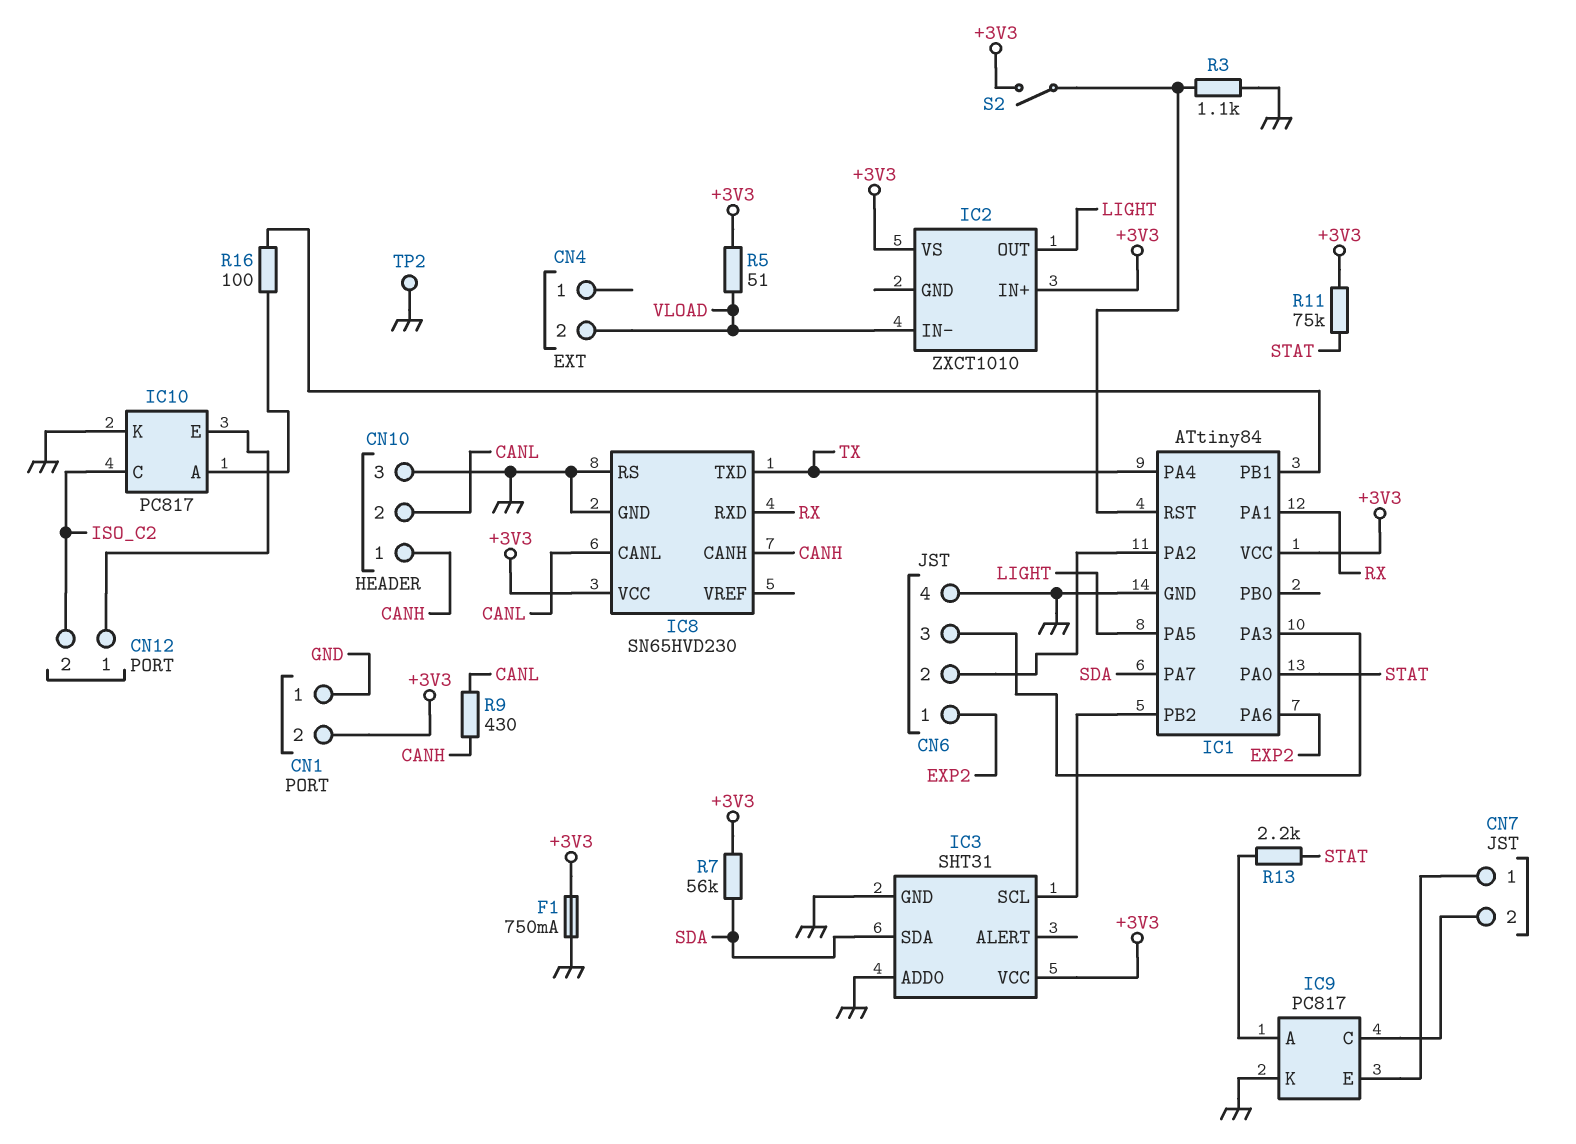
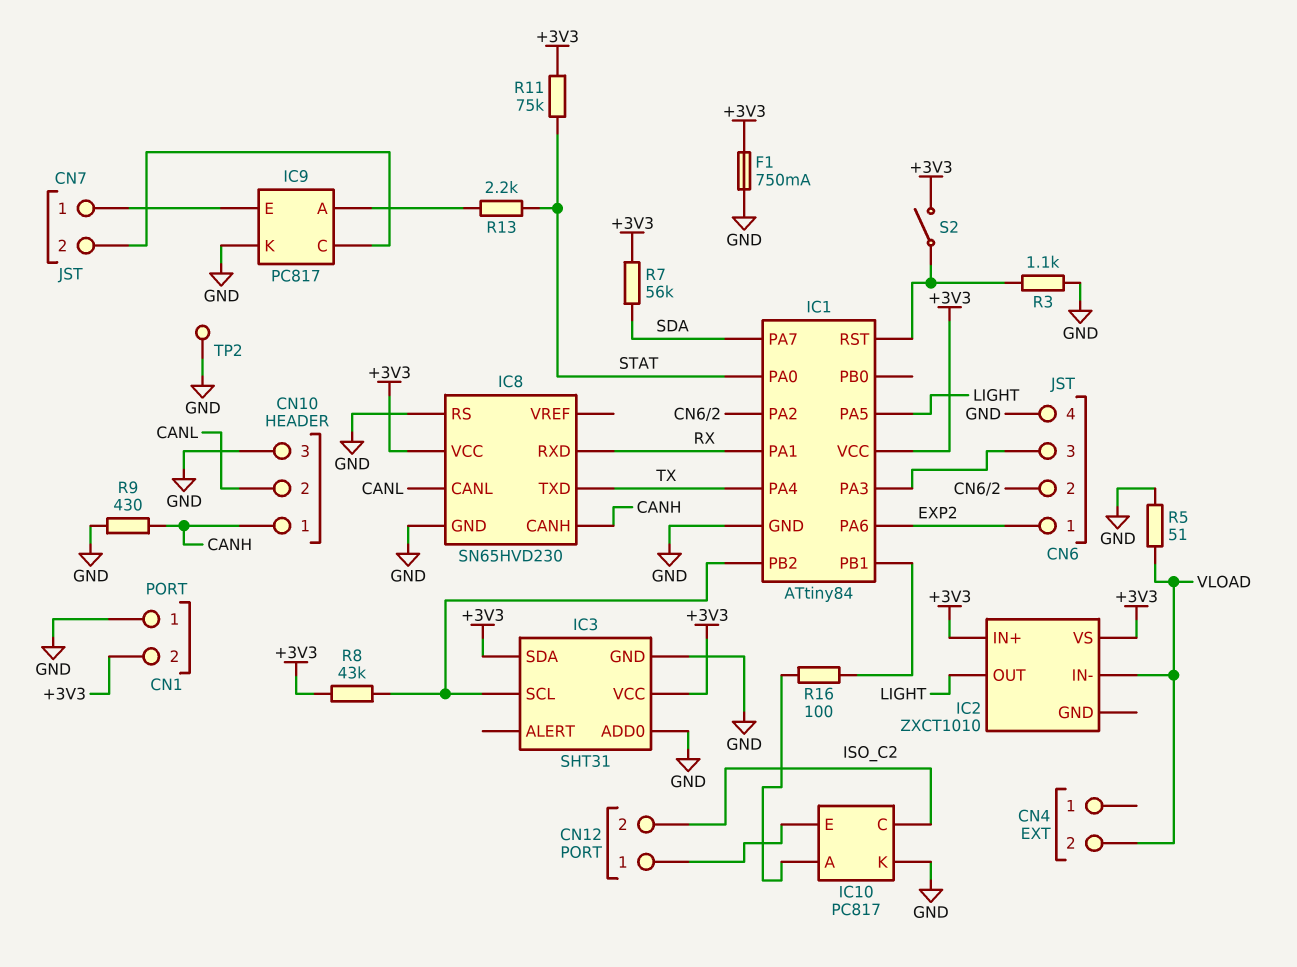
IC3 pin SDA: SDA -> +3V3
R5: 51 (+3V3, VLOAD) -> 51 (GND, VLOAD)
R8: none -> 43k (+3V3, IC1/PB2)
R9: 430 (CANH, CANL) -> 430 (CANH, GND)

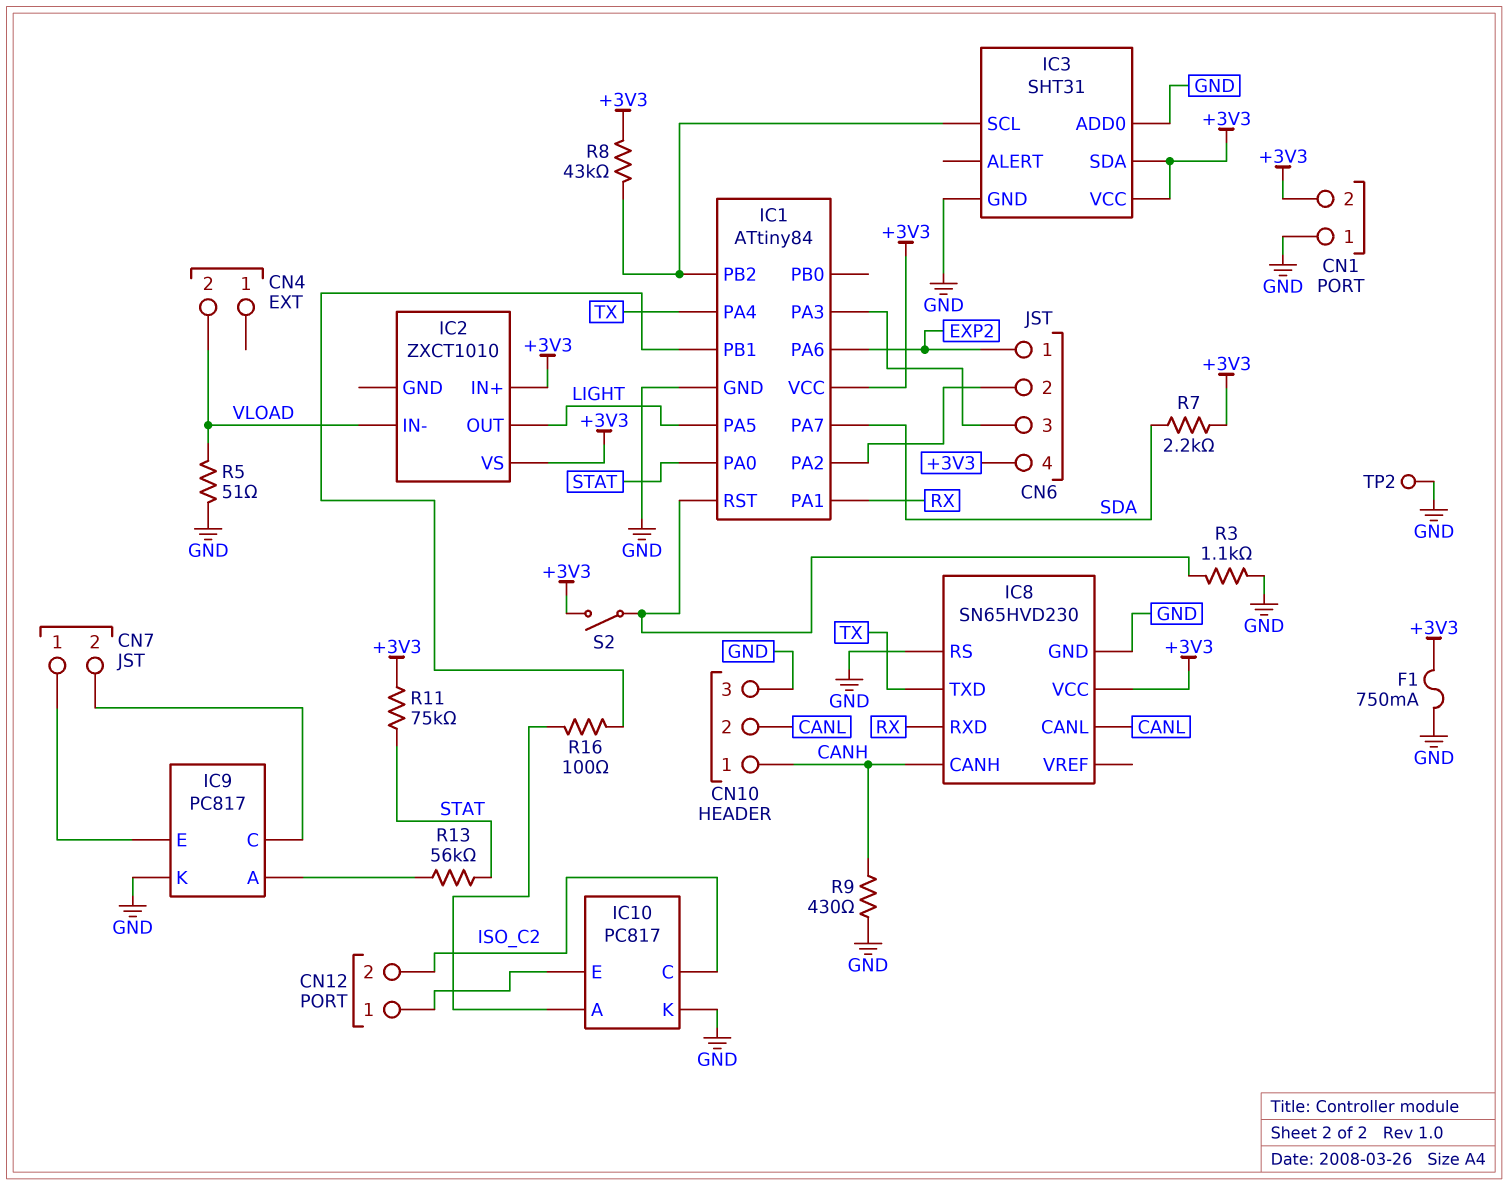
CN6 pin 4: GND -> +3V3
R7: 56k (+3V3, SDA) -> 2.2k (+3V3, SDA)
R13: 2.2k (IC9/A, STAT) -> 56k (IC9/A, STAT)

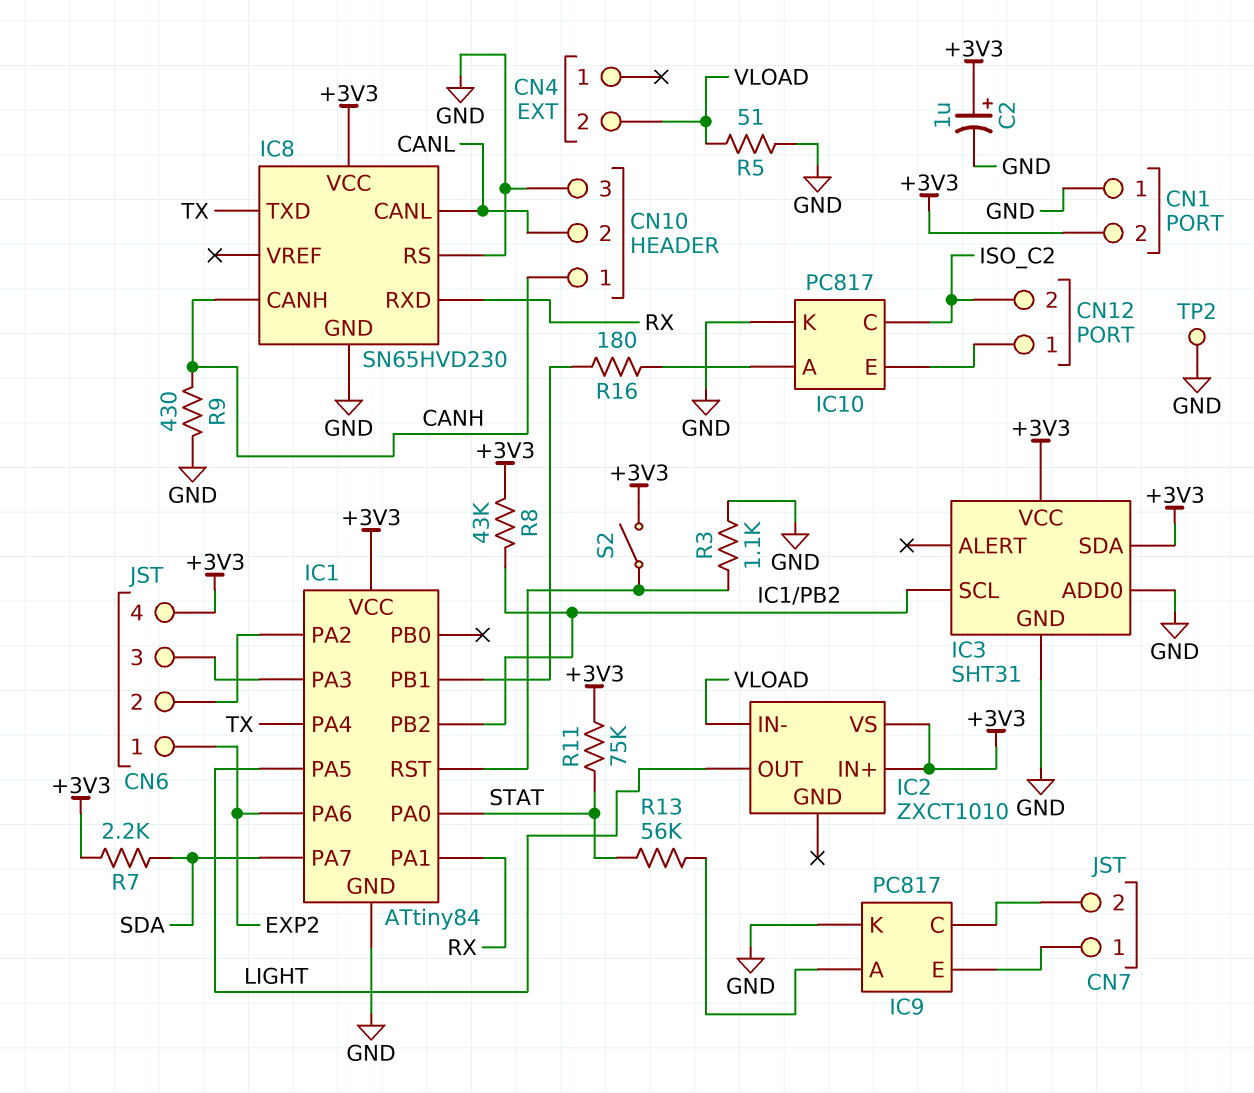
C2: none -> 1uF (plus +3V3, minus GND)
F1: 750mA (+3V3, GND) -> none
R16: 100 (IC1/PB1, IC10/A) -> 180 (IC1/PB1, IC10/A)

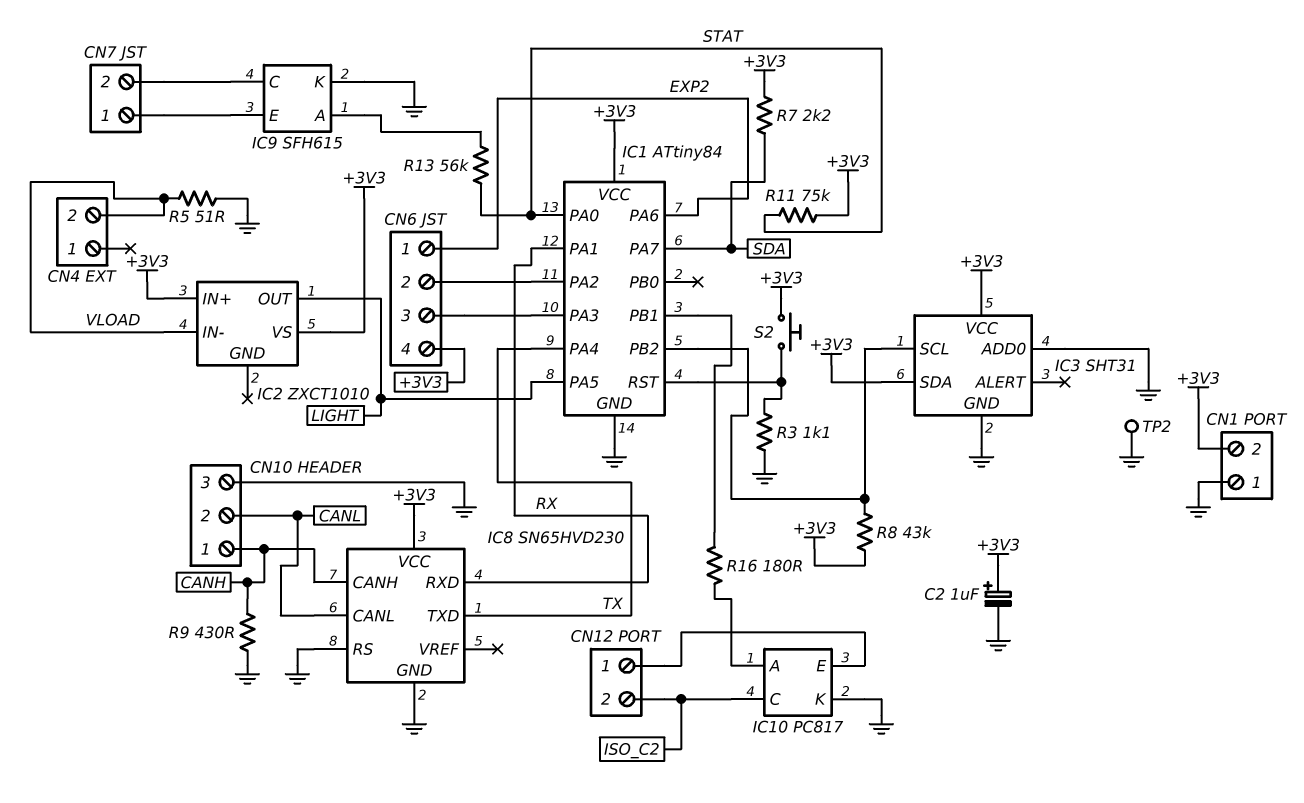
IC9: PC817 -> SFH615
S2: switch (+3V3, IC1/RST) -> button (+3V3, IC1/RST)

